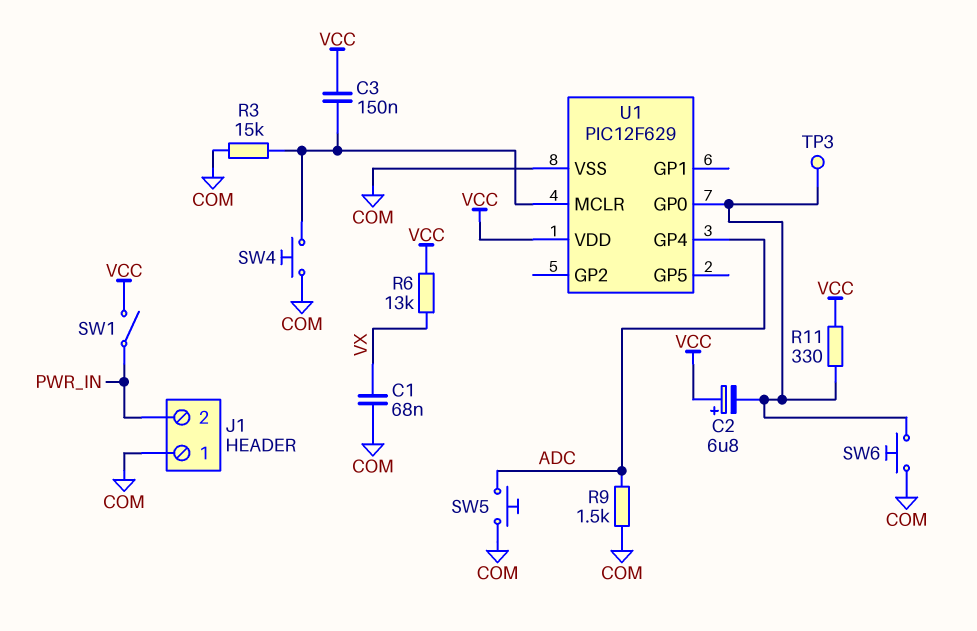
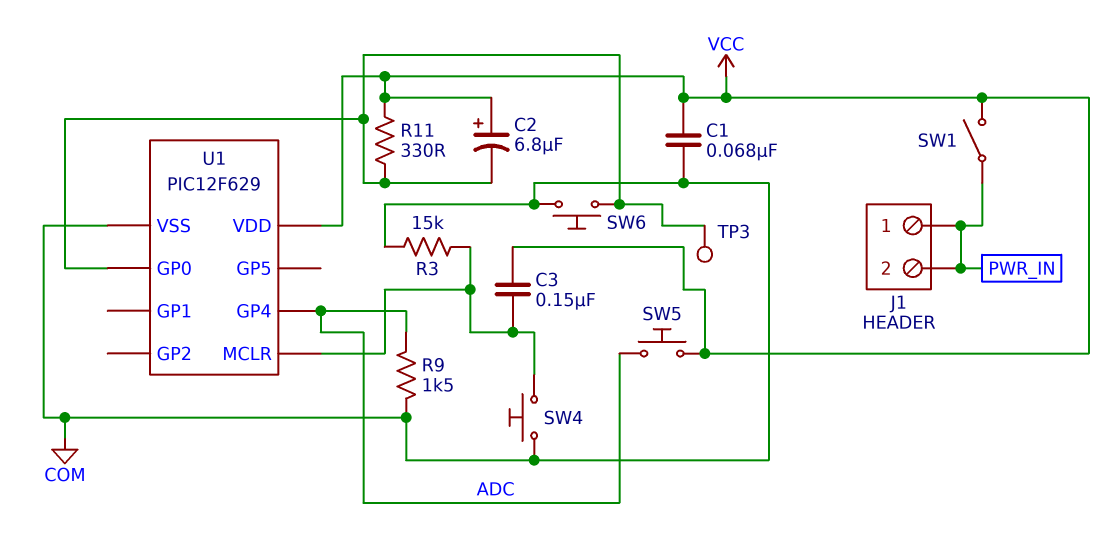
C1: 68nF (COM, VX) -> 68nF (COM, VCC)
J1 pin 1: COM -> PWR_IN
R6: 13k (VCC, VX) -> none
SW5: button (ADC, COM) -> button (ADC, VCC)

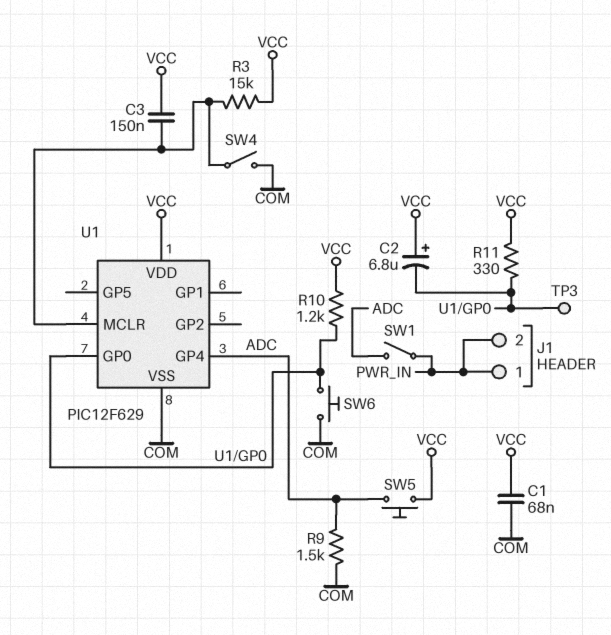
R3: 15k (COM, U1/MCLR) -> 15k (U1/MCLR, VCC)
R10: none -> 1.2k (U1/GP0, VCC)
SW1: switch (PWR_IN, VCC) -> switch (ADC, PWR_IN)
SW4: button (COM, U1/MCLR) -> switch (COM, U1/MCLR)

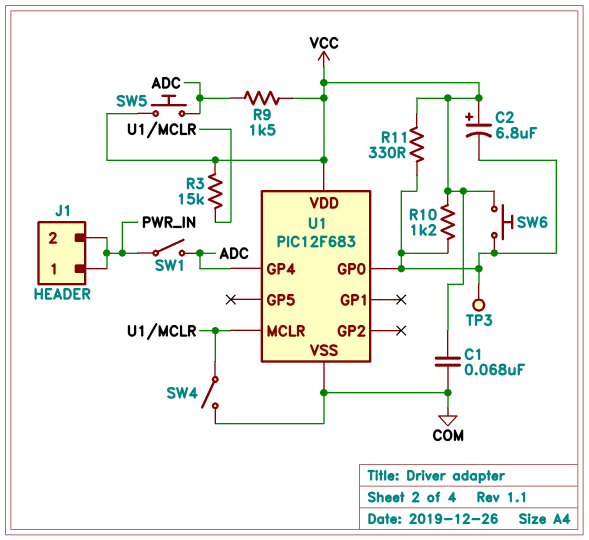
C3: 150nF (U1/MCLR, VCC) -> none
R9: 1.5k (ADC, COM) -> 1.5k (ADC, VCC)
SW6: button (COM, U1/GP0) -> button (U1/GP0, VCC)
U1: PIC12F629 -> PIC12F683

